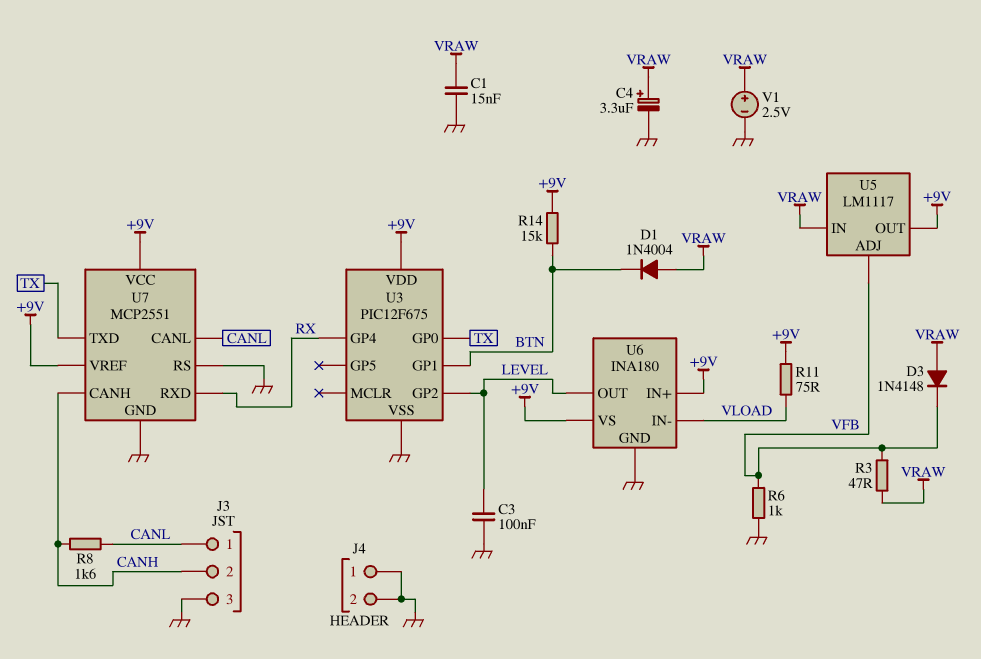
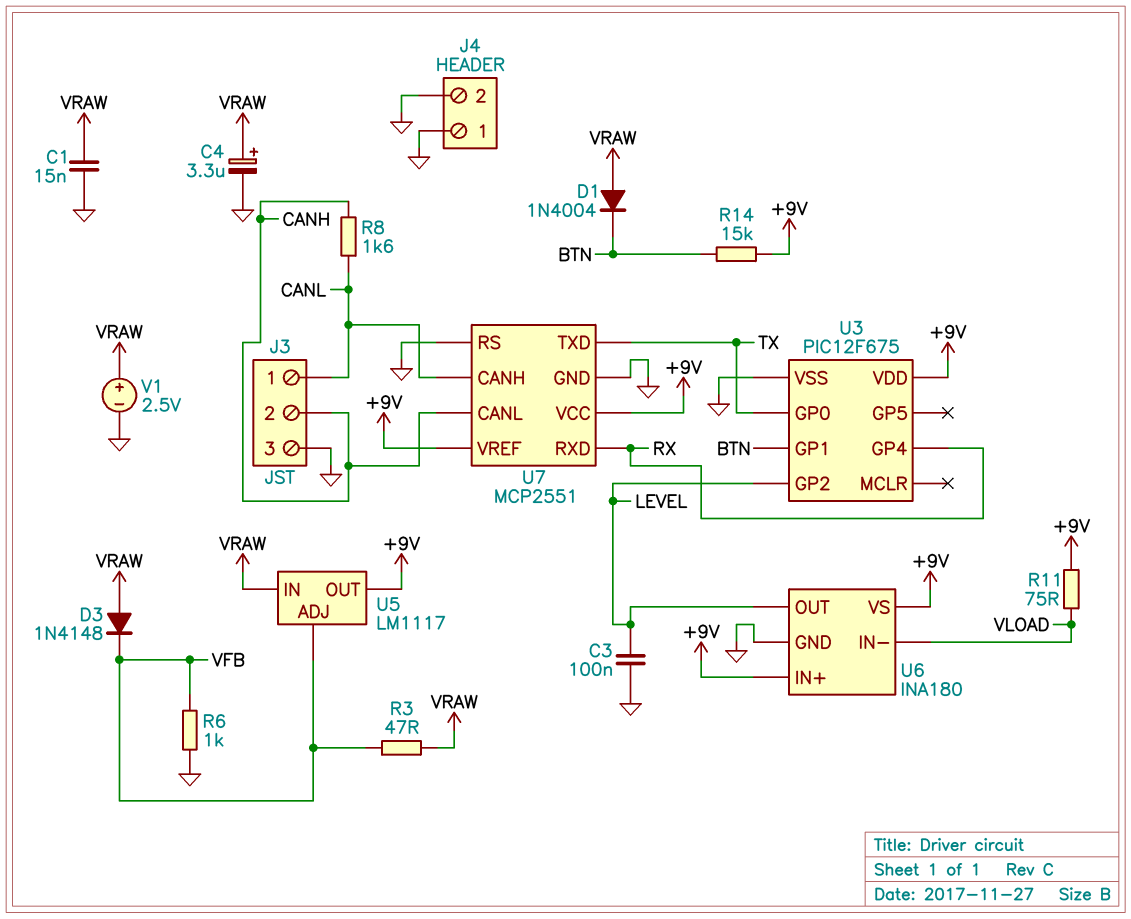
U7 pin CANH: CANH -> CANL
U7 pin CANL: CANL -> CANH

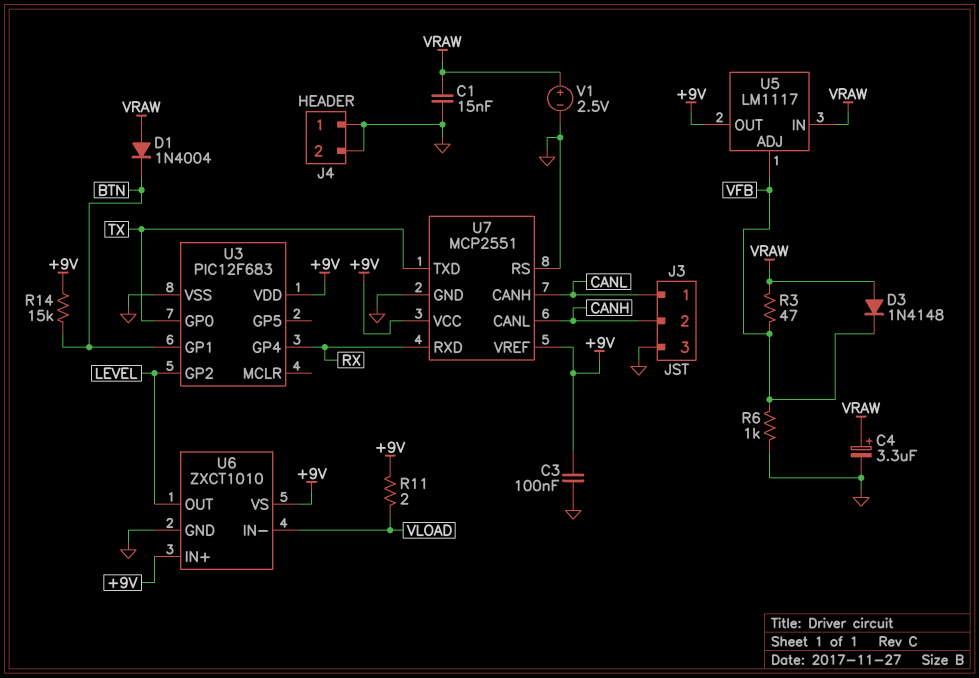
C3: 100nF (GND, LEVEL) -> 100nF (+9V, GND)
R8: 1.6k (CANH, CANL) -> none
R11: 75 (+9V, VLOAD) -> 2 (+9V, VLOAD)
U3: PIC12F675 -> PIC12F683
U6: INA180 -> ZXCT1010

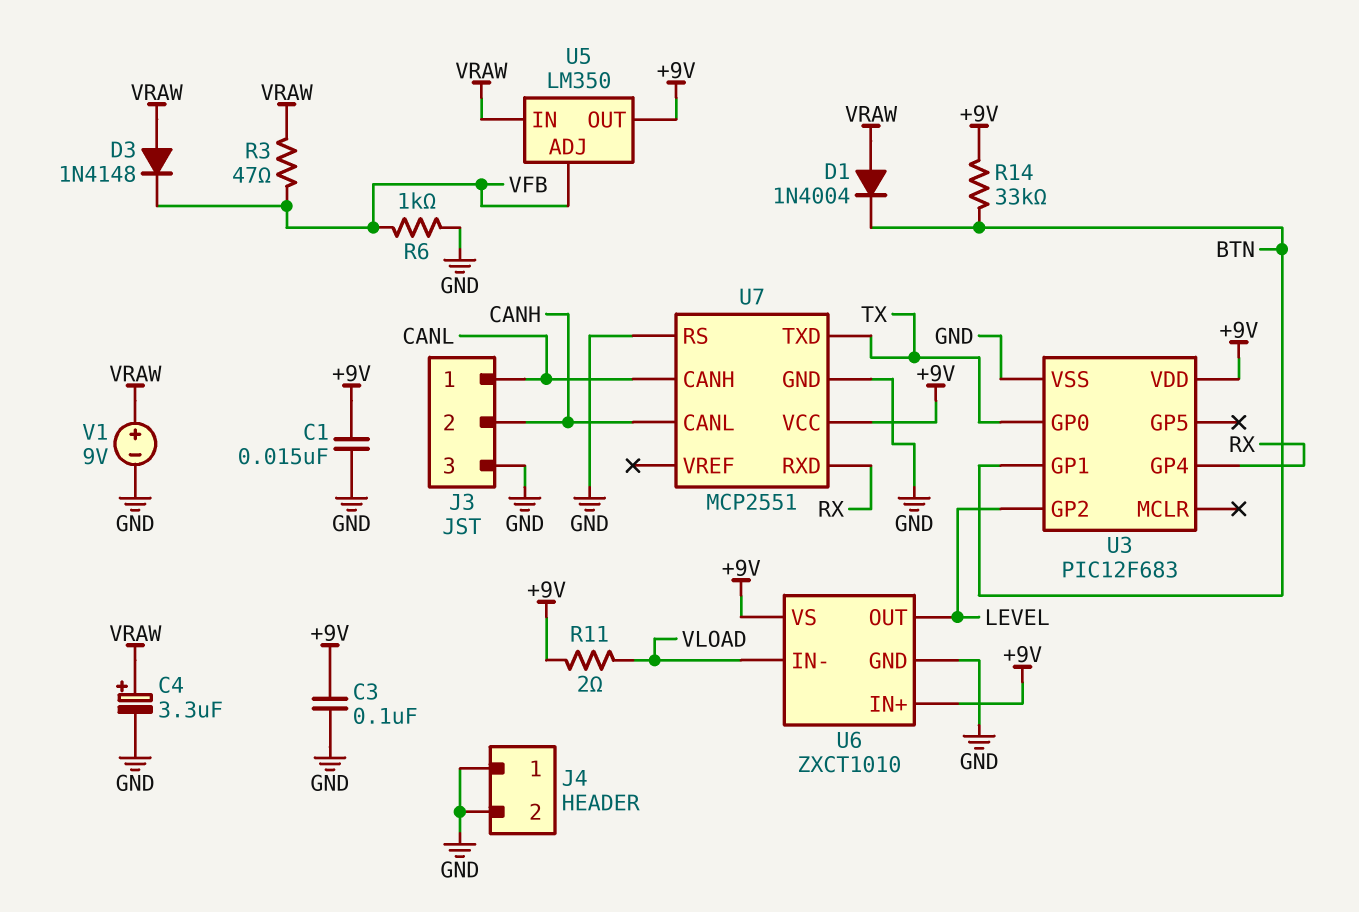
C1: 15nF (GND, VRAW) -> 15nF (+9V, GND)
R14: 15k (+9V, BTN) -> 33k (+9V, BTN)
U5: LM1117 -> LM350
U7 pin VREF: +9V -> none
V1: 2.5V (plus VRAW, minus GND) -> 9V (plus VRAW, minus GND)

